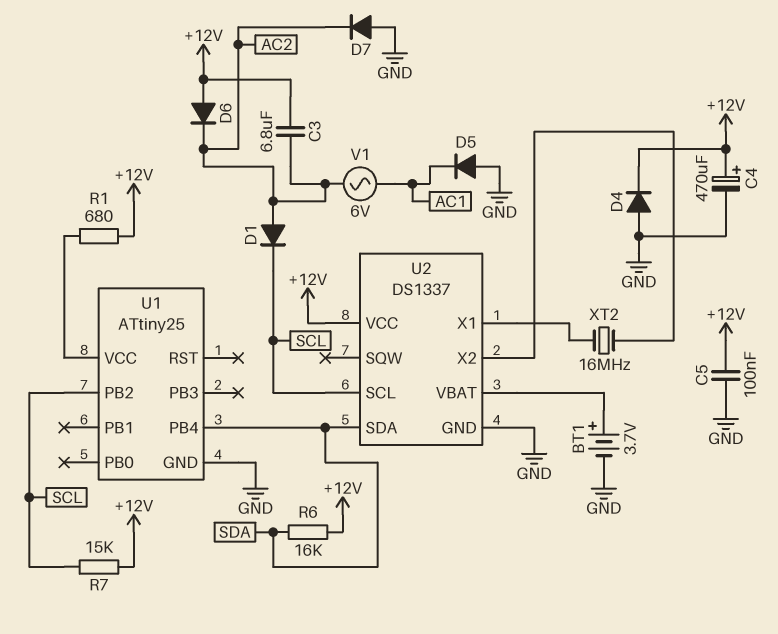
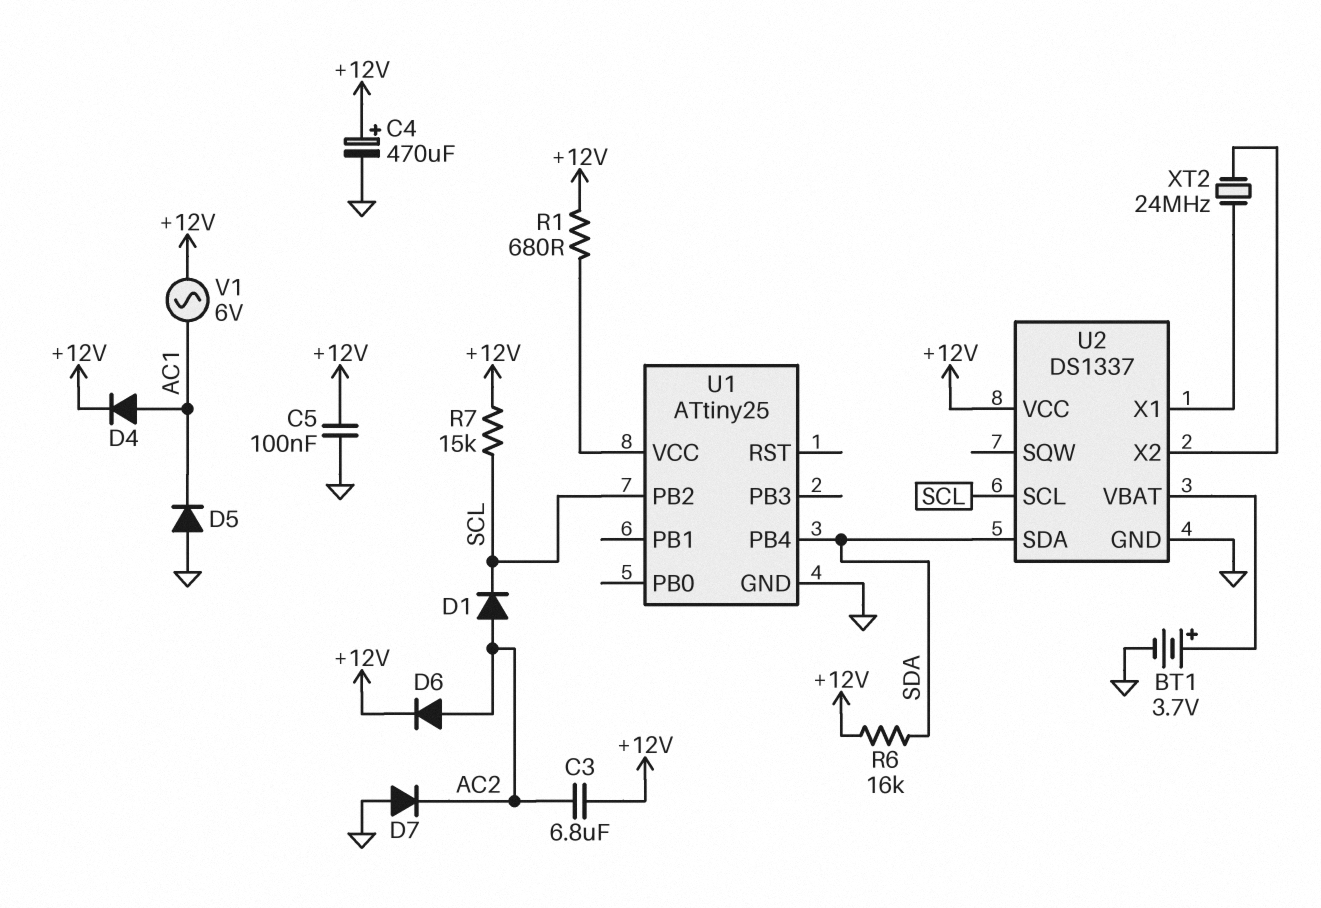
D4: diode (A GND, K +12V) -> diode (A AC1, K +12V)
D6: diode (A +12V, K AC2) -> diode (A AC2, K +12V)
V1: AC 6V (AC1, AC2) -> AC 6V (+12V, AC1)
XT2: 16MHz (U2/X1, U2/X2) -> 24MHz (U2/X1, U2/X2)

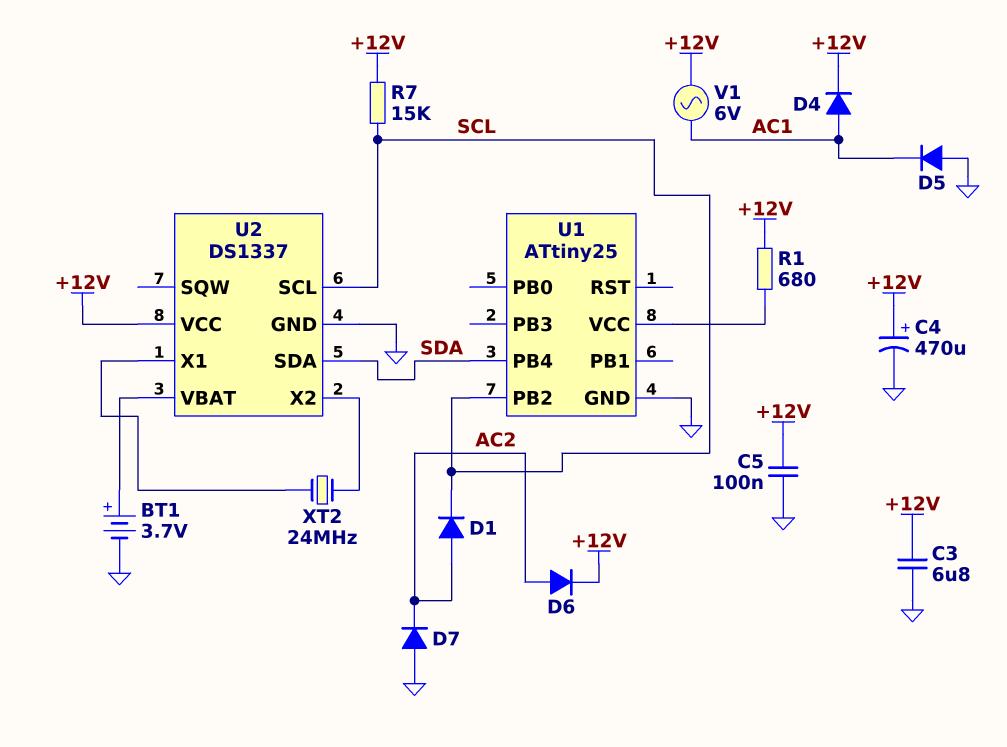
C3: 6.8uF (+12V, AC2) -> 6.8uF (+12V, GND)
R6: 16k (+12V, SDA) -> none

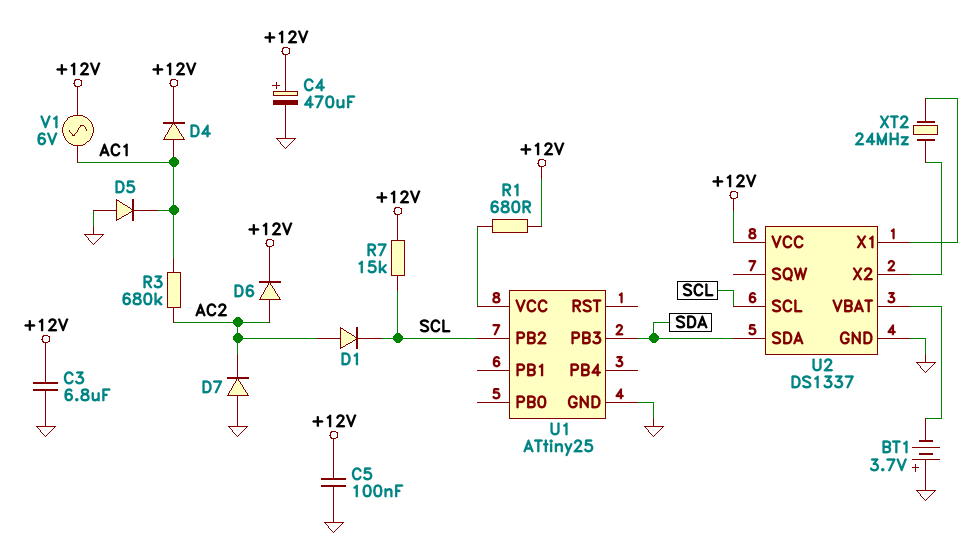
BT1: 3.7V (plus U2/VBAT, minus GND) -> 3.7V (plus GND, minus U2/VBAT)
R3: none -> 680k (AC1, AC2)
U1 pin PB3: none -> SDA
U1 pin PB4: SDA -> none

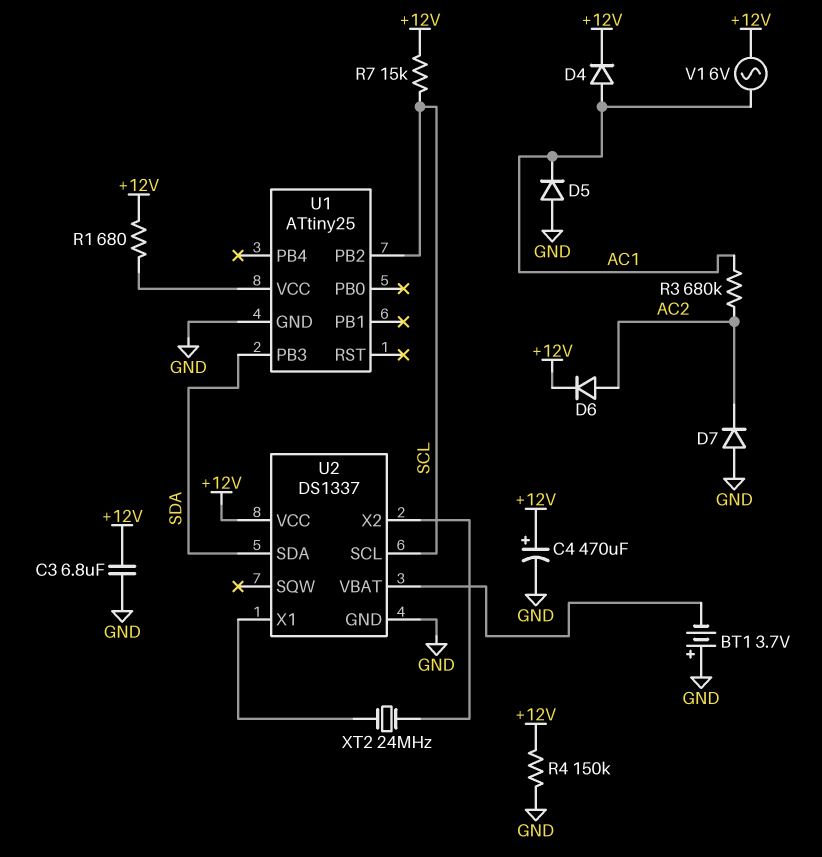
C5: 100nF (+12V, GND) -> none
D1: diode (A AC2, K SCL) -> none
R4: none -> 150k (+12V, GND)

